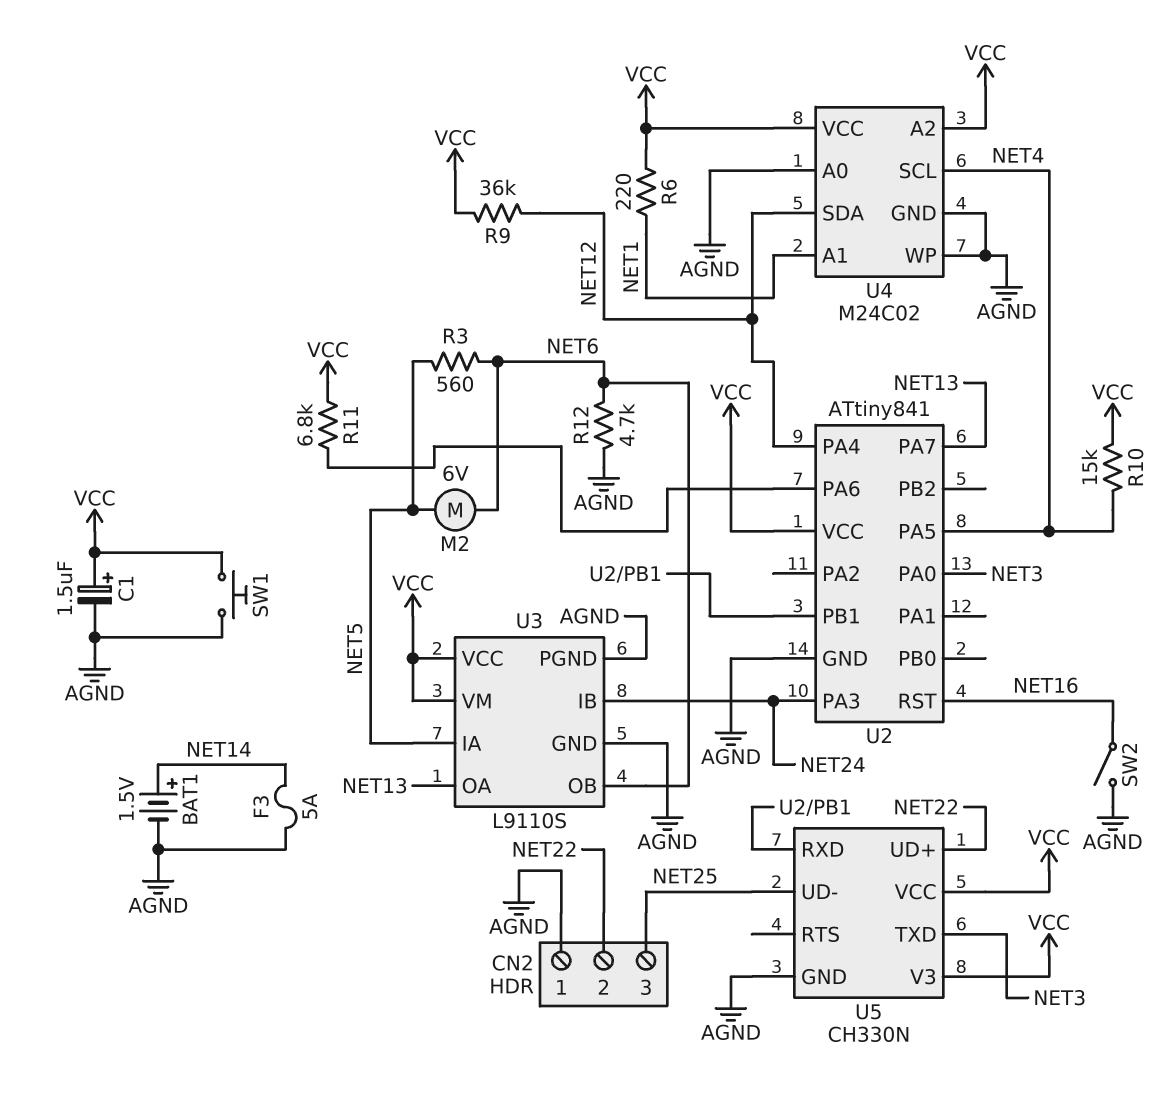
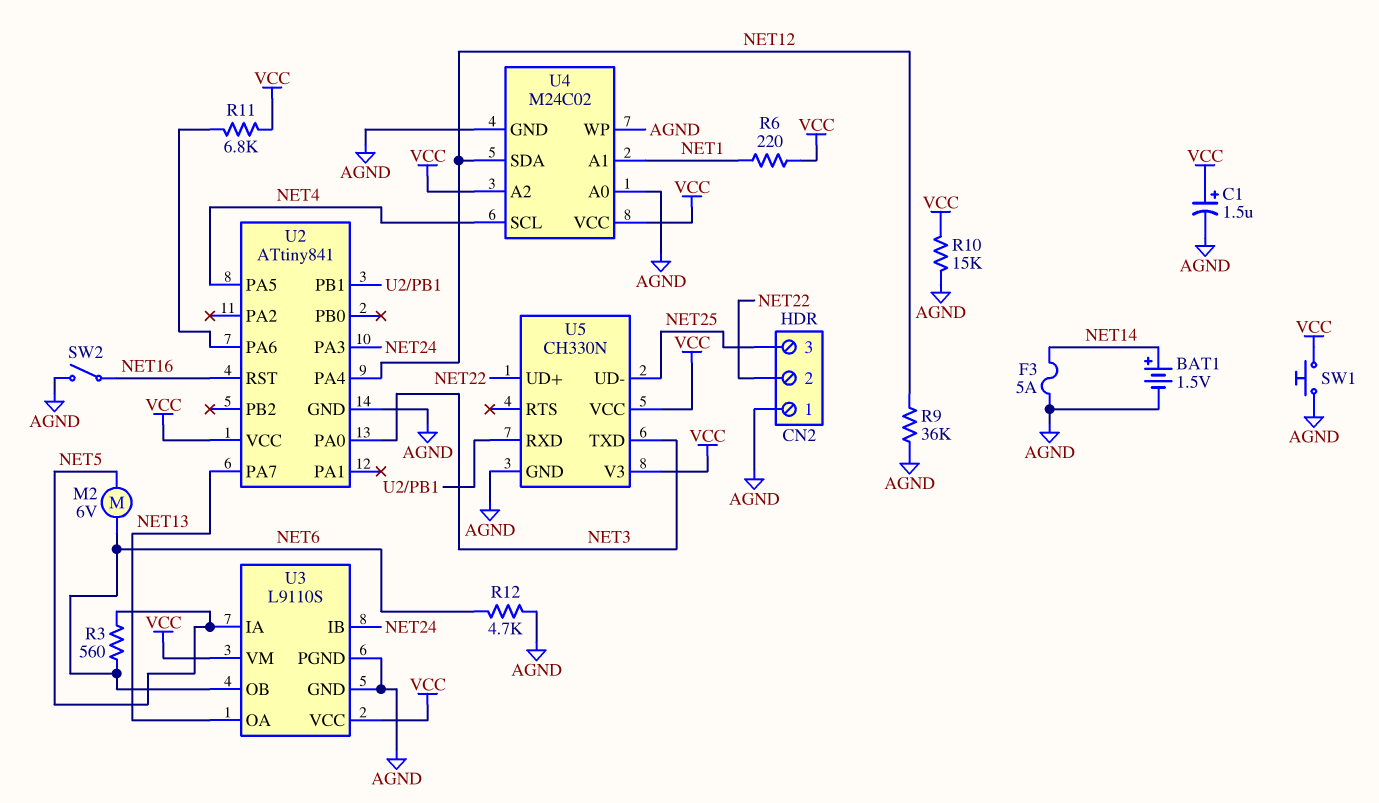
R9: 36k (NET12, VCC) -> 36k (AGND, NET12)
R10: 15k (NET4, VCC) -> 15k (AGND, VCC)

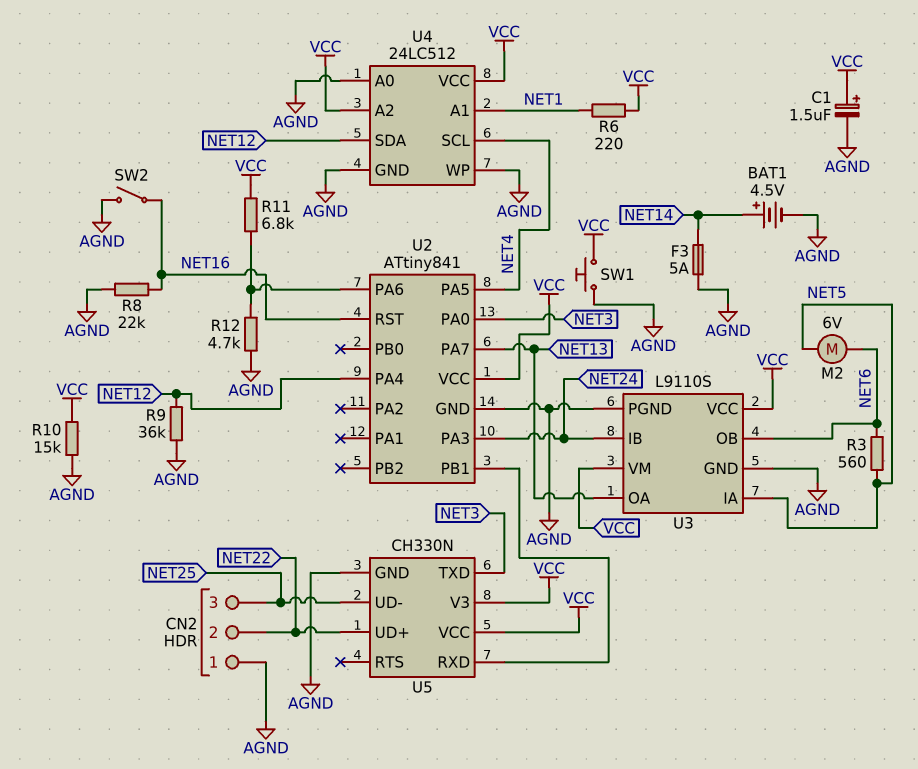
BAT1: 1.5V (plus NET14, minus AGND) -> 4.5V (plus NET14, minus AGND)
R8: none -> 22k (AGND, NET16)
R12: 4.7k (AGND, NET6) -> 4.7k (AGND, U2/PA6)
U4: M24C02 -> 24LC512

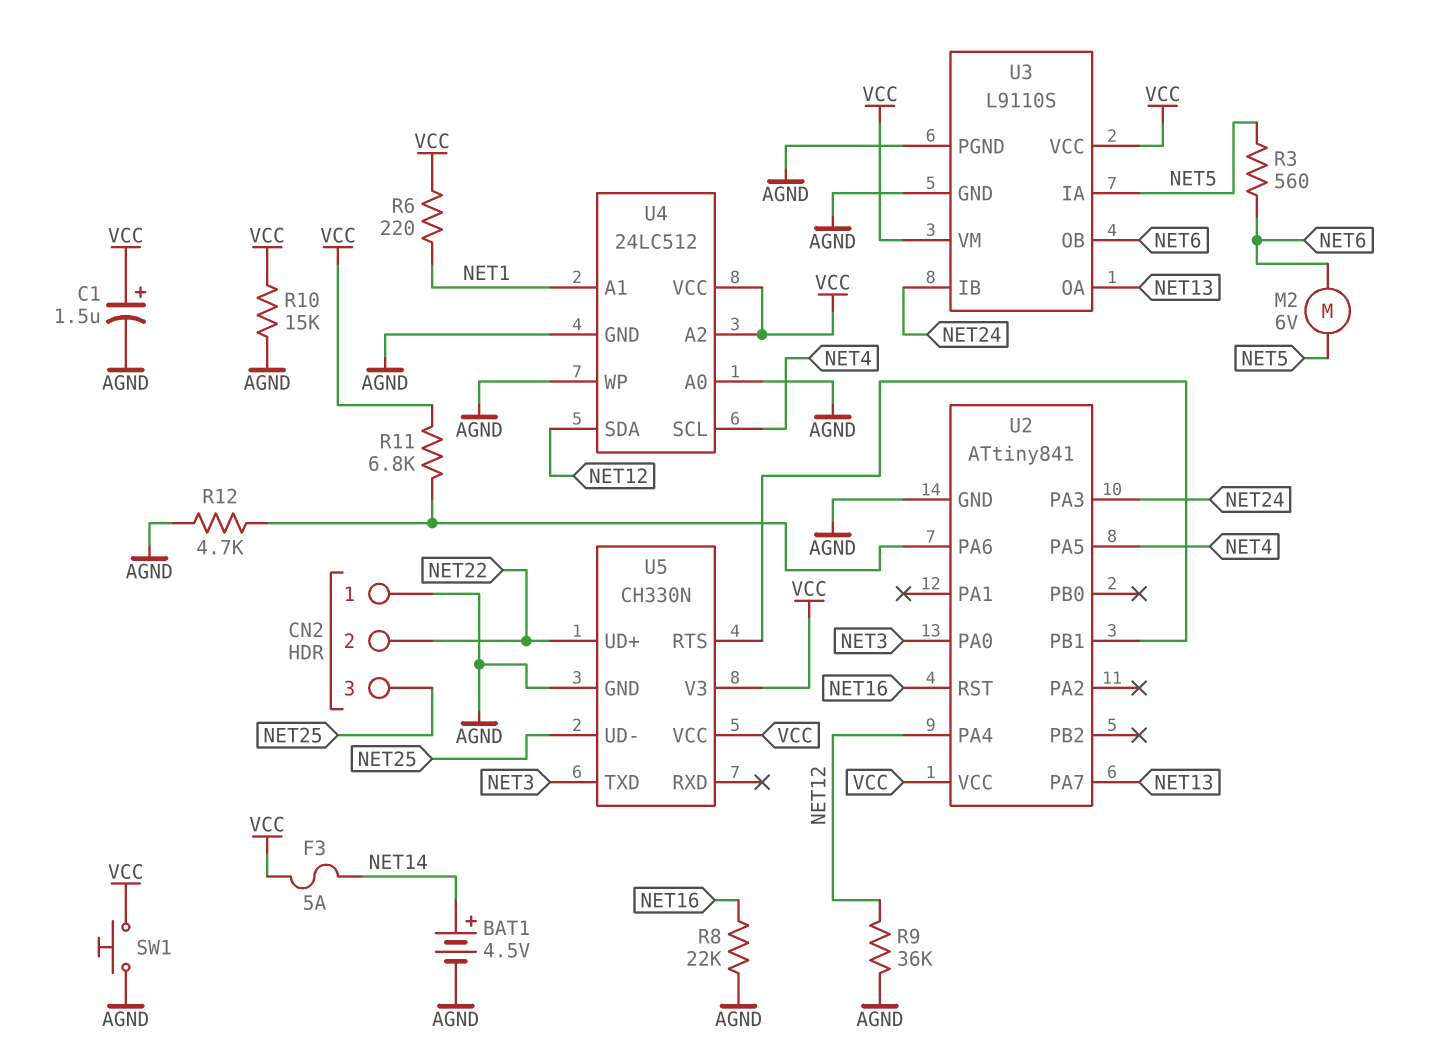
F3: 5A (AGND, NET14) -> 5A (NET14, VCC)
SW2: switch (AGND, NET16) -> none
U5 pin RTS: none -> U2/PB1
U5 pin RXD: U2/PB1 -> none

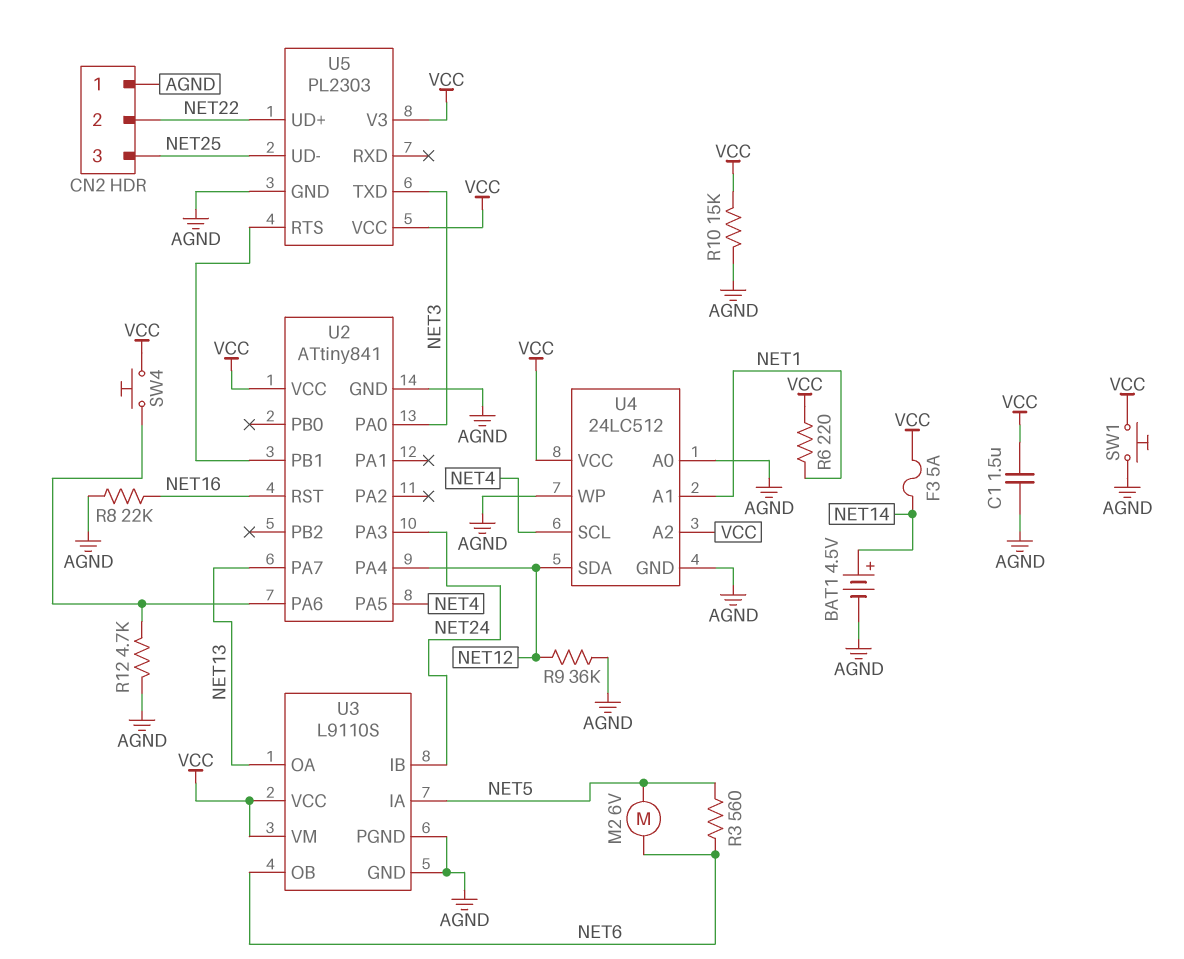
C1: 1.5uF (plus VCC, minus AGND) -> 1.5uF (AGND, VCC)
R11: 6.8k (U2/PA6, VCC) -> none
SW4: none -> button (U2/PA6, VCC)
U5: CH330N -> PL2303

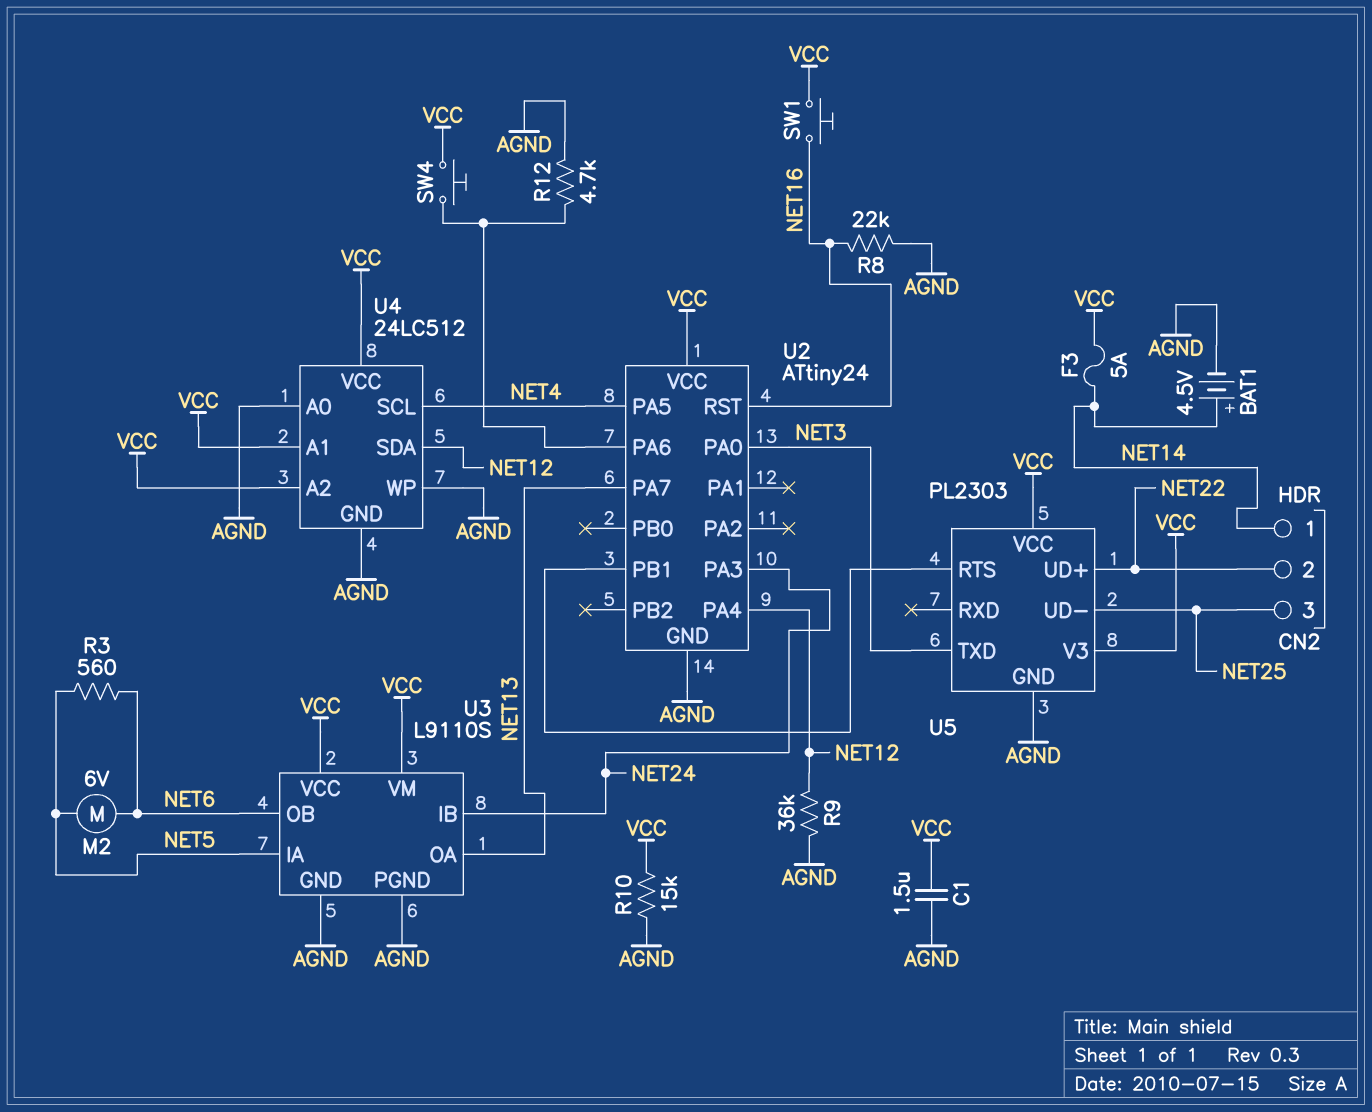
CN2 pin 1: AGND -> NET14
R6: 220 (NET1, VCC) -> none
SW1: button (AGND, VCC) -> button (NET16, VCC)
U2: ATtiny841 -> ATtiny24
U4 pin A1: NET1 -> VCC

